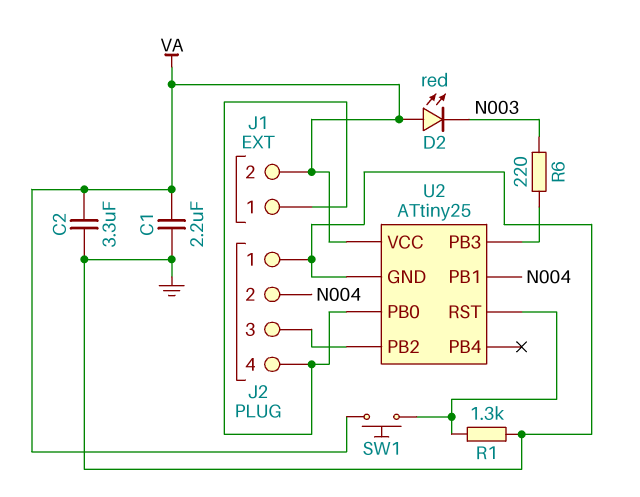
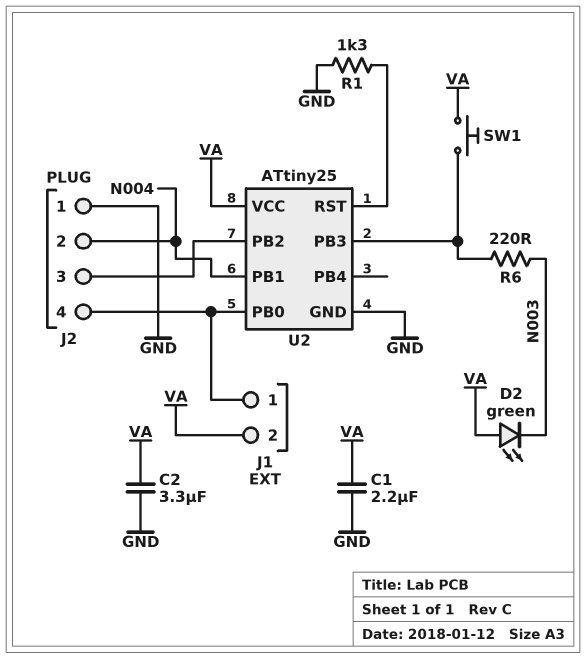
D2: LED red (A VA, K N003) -> LED green (A VA, K N003)
SW1: button (U2/RST, VA) -> button (U2/PB3, VA)

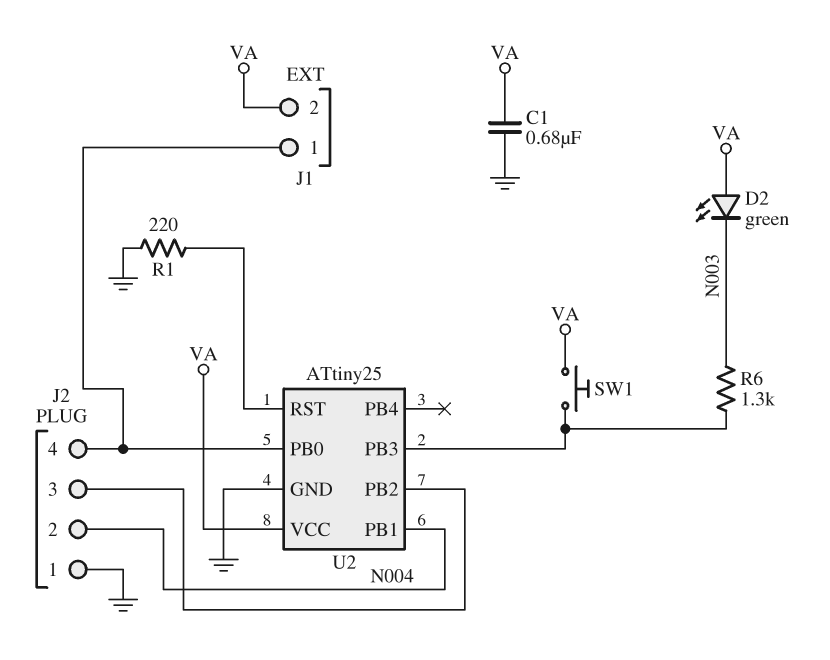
C1: 2.2uF (GND, VA) -> 680nF (GND, VA)
C2: 3.3uF (GND, VA) -> none
R1: 1.3k (GND, U2/RST) -> 220 (GND, U2/RST)
R6: 220 (N003, U2/PB3) -> 1.3k (N003, U2/PB3)

